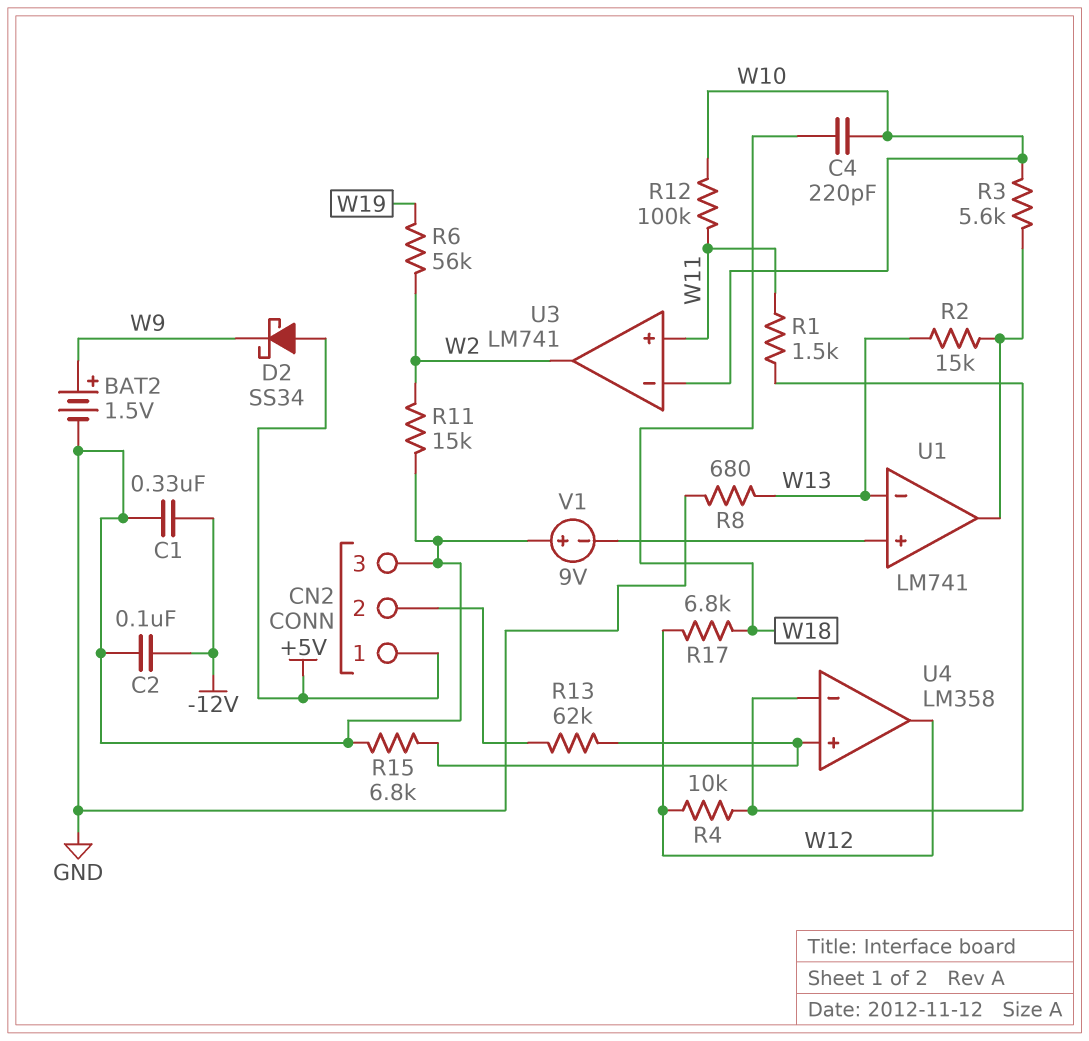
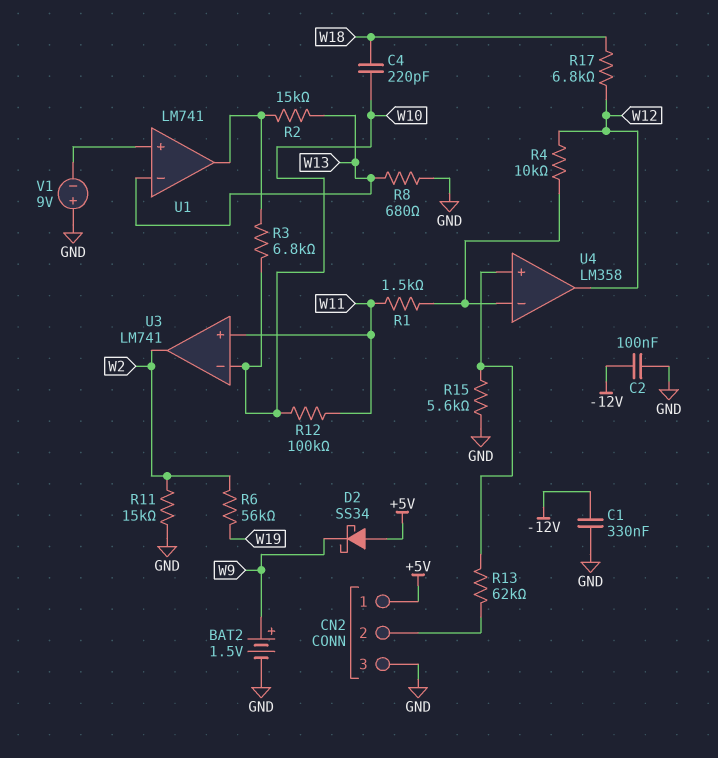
R3: 5.6k (U1/out, W10) -> 6.8k (U1/out, W10)
R15: 6.8k (GND, U4/in+) -> 5.6k (GND, U4/in+)

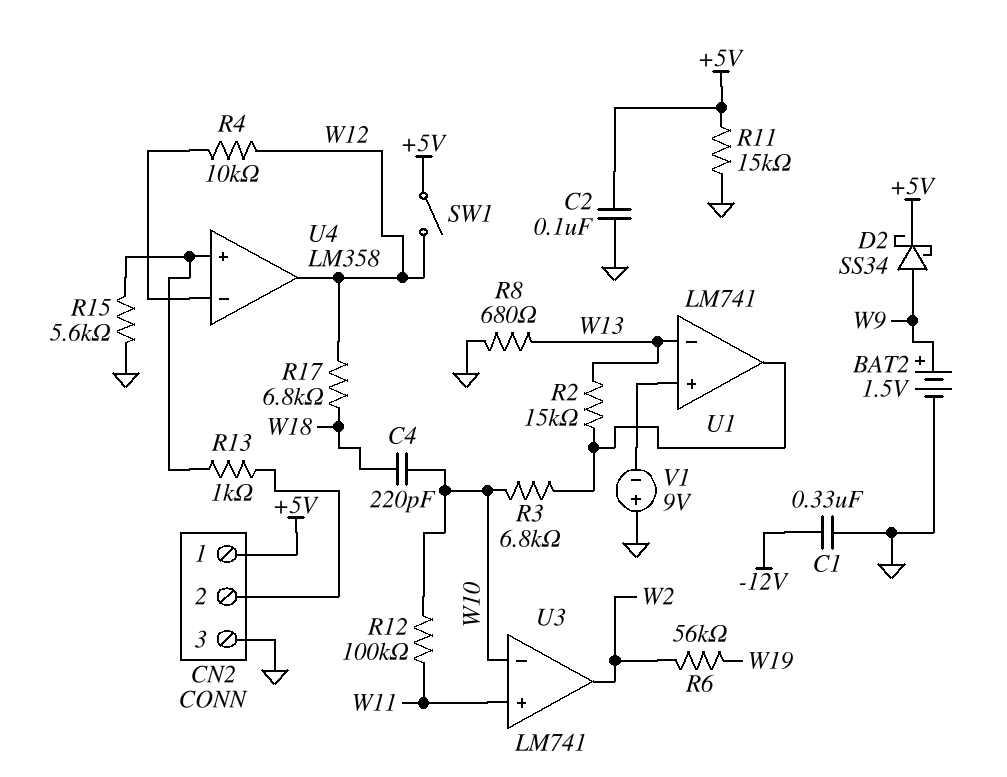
C2: 100nF (-12V, GND) -> 100nF (+5V, GND)
D2: schottky SS34 (A +5V, K W9) -> schottky SS34 (A W9, K +5V)
R1: 1.5k (U4/in-, W11) -> none
R11: 15k (GND, W2) -> 15k (+5V, GND)
R13: 62k (CN2/2, U4/in+) -> 1k (CN2/2, U4/in+)
SW1: none -> switch (+5V, W12)

